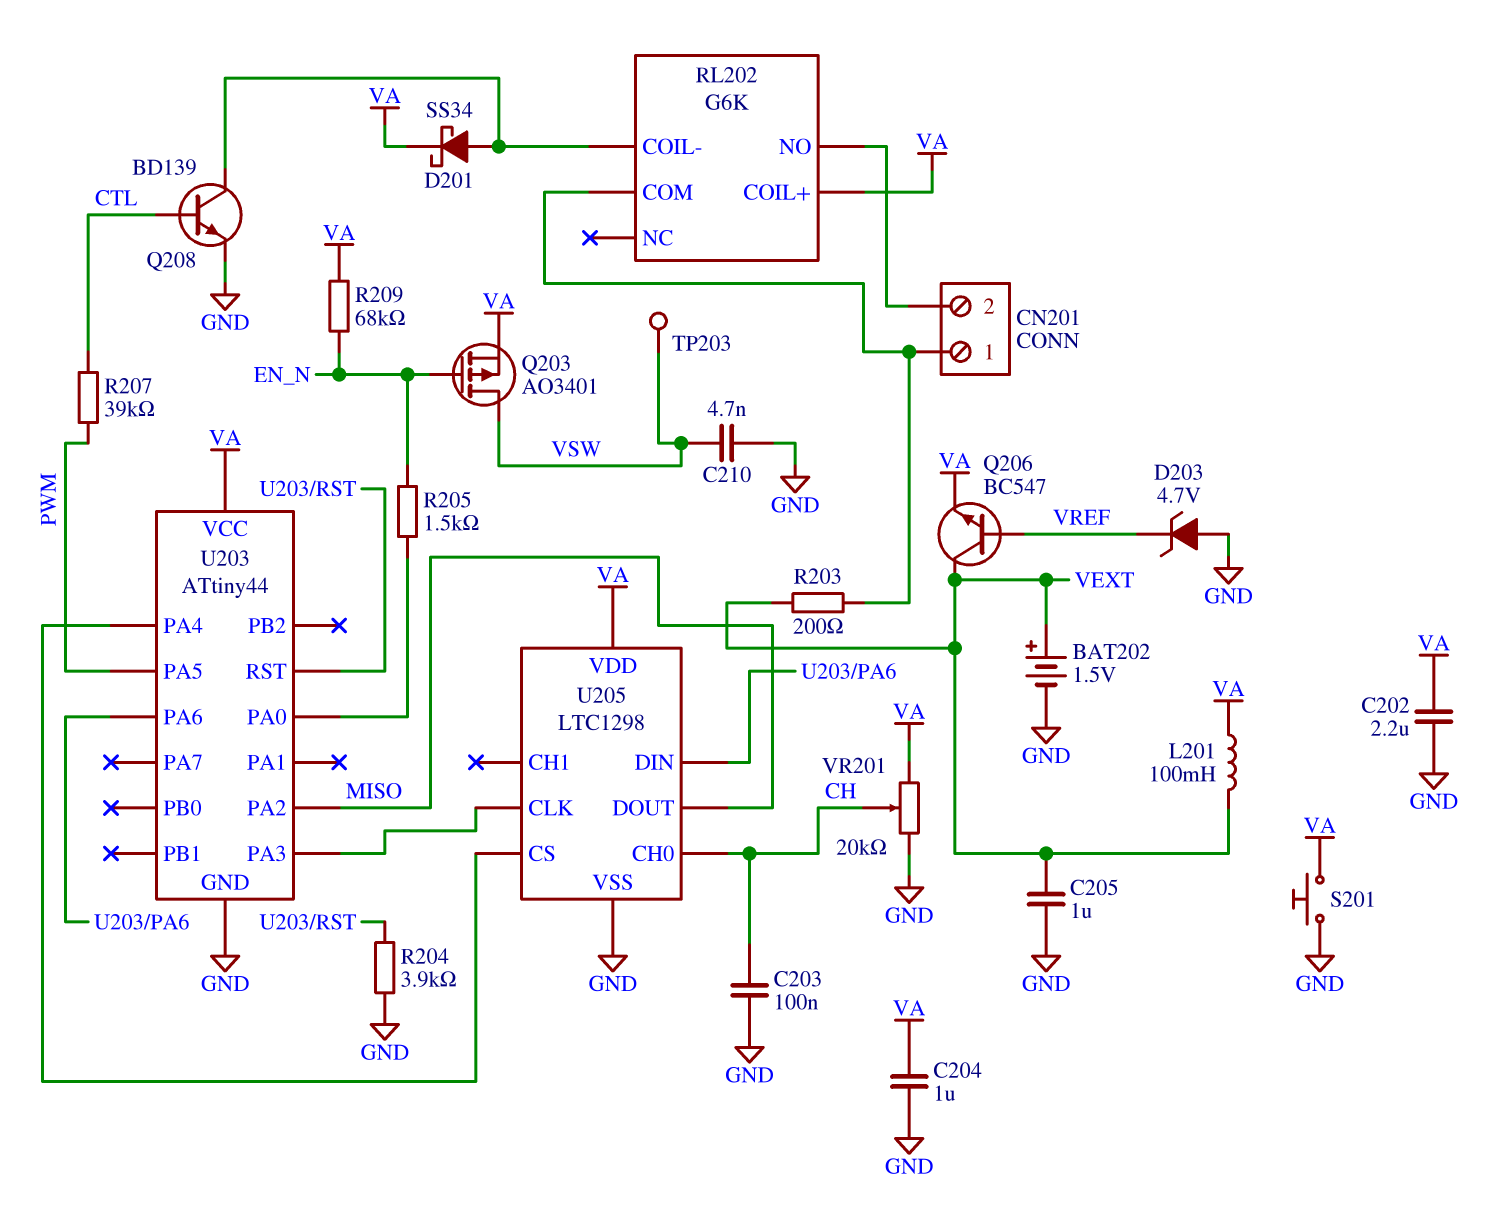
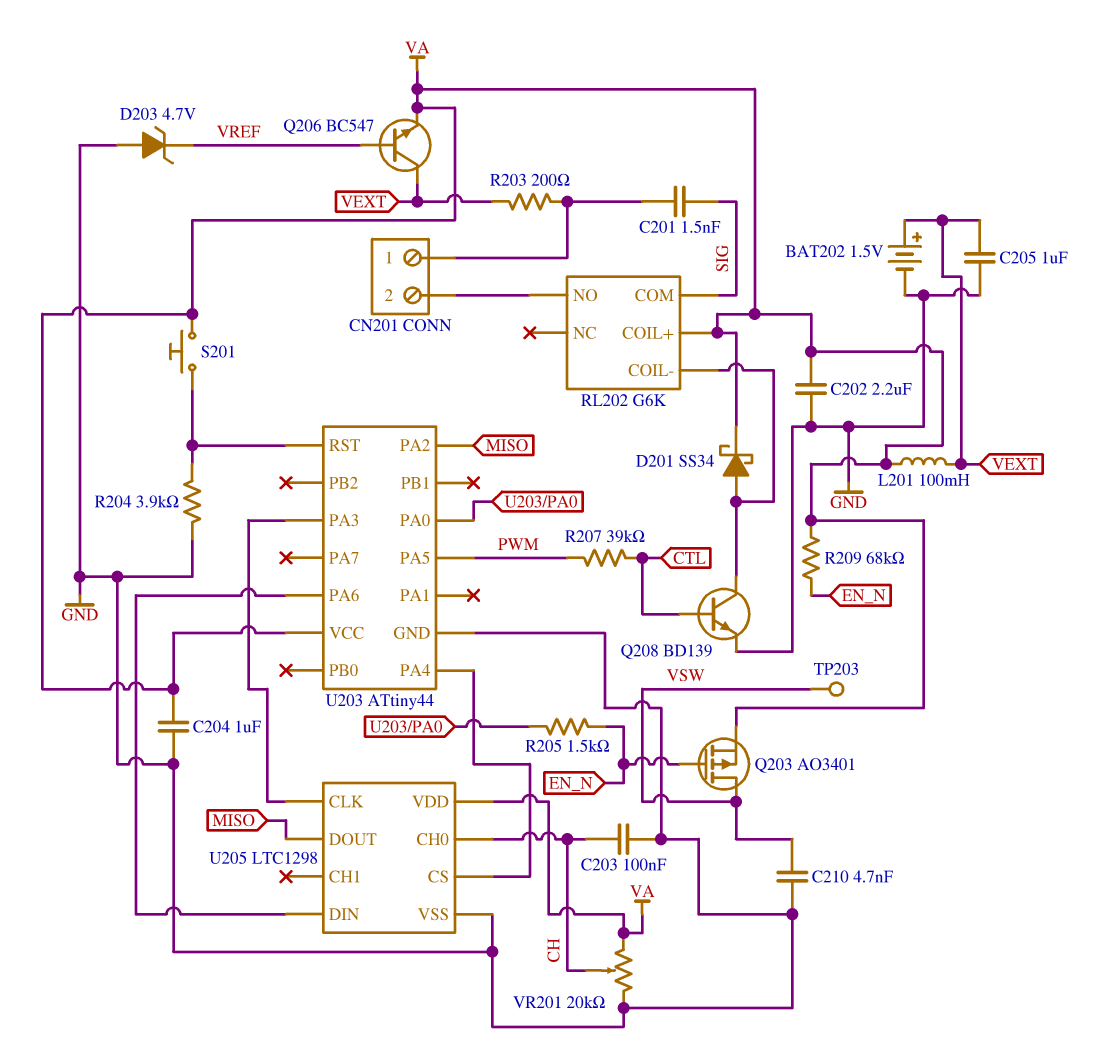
C201: none -> 1.5nF (CN201/1, SIG)
RL202 pin COM: CN201/1 -> SIG
S201: button (GND, VA) -> button (U203/RST, VA)

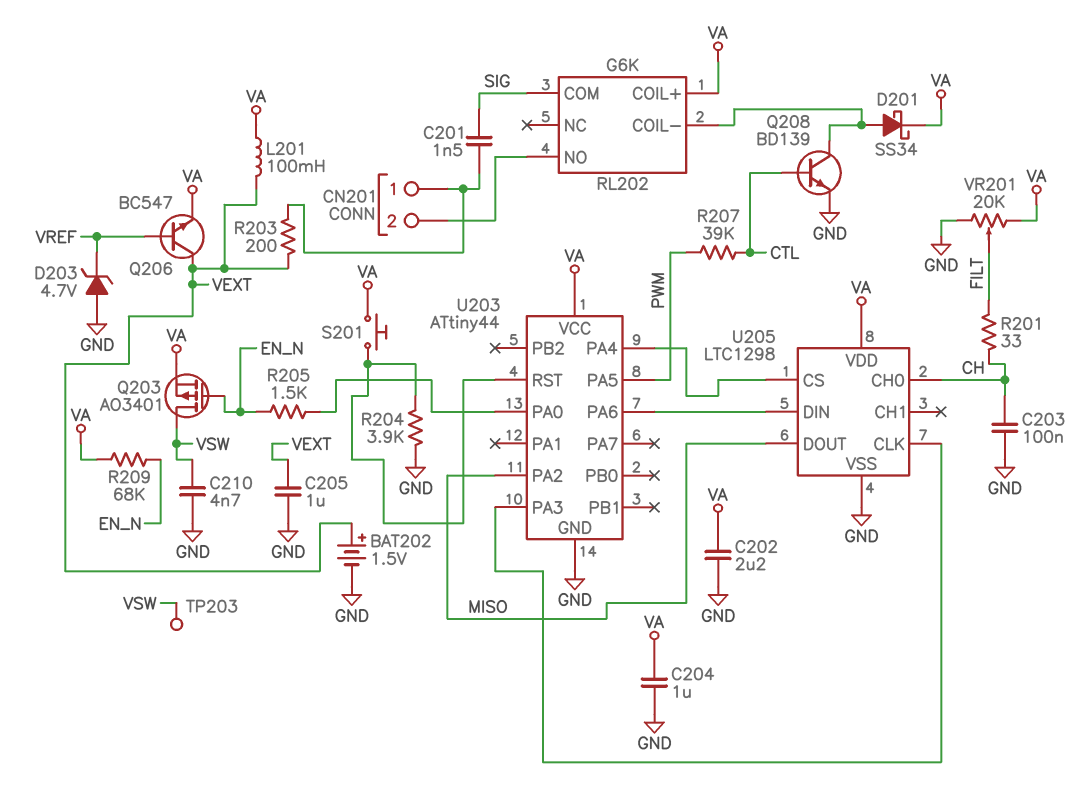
R201: none -> 33 (CH, FILT)
VR201: 20k (GND, VA, wiper CH) -> 20k (GND, VA, wiper FILT)

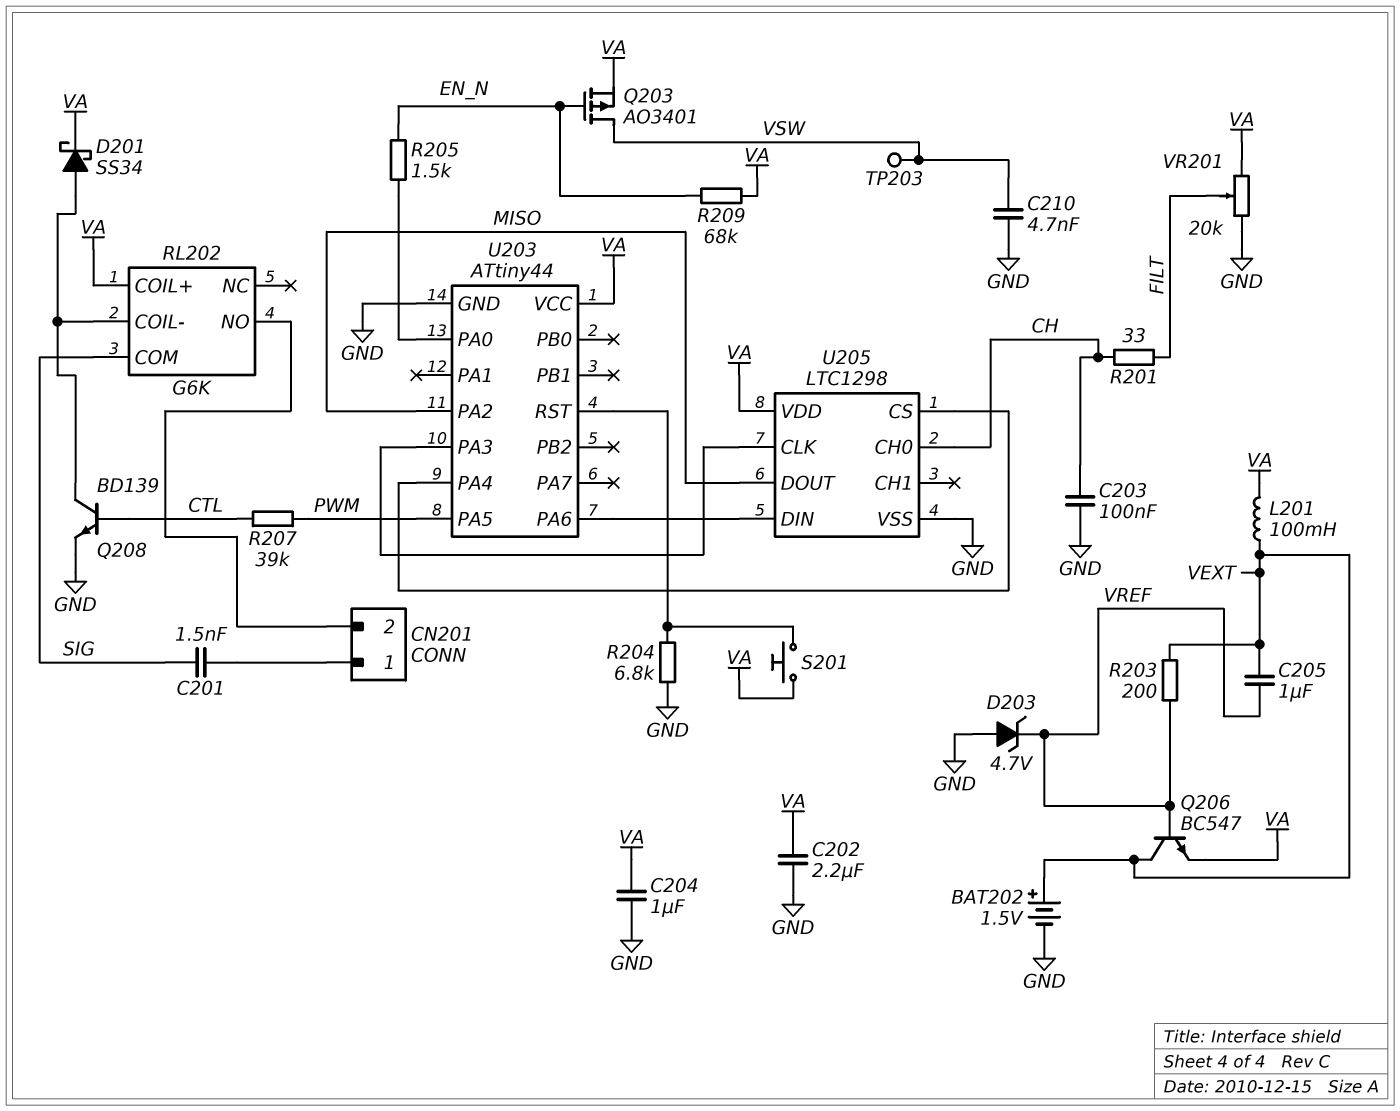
C205: 1uF (GND, VEXT) -> 1uF (VEXT, VREF)
R203: 200 (CN201/1, VEXT) -> 200 (VEXT, VREF)
R204: 3.9k (GND, U203/RST) -> 6.8k (GND, U203/RST)

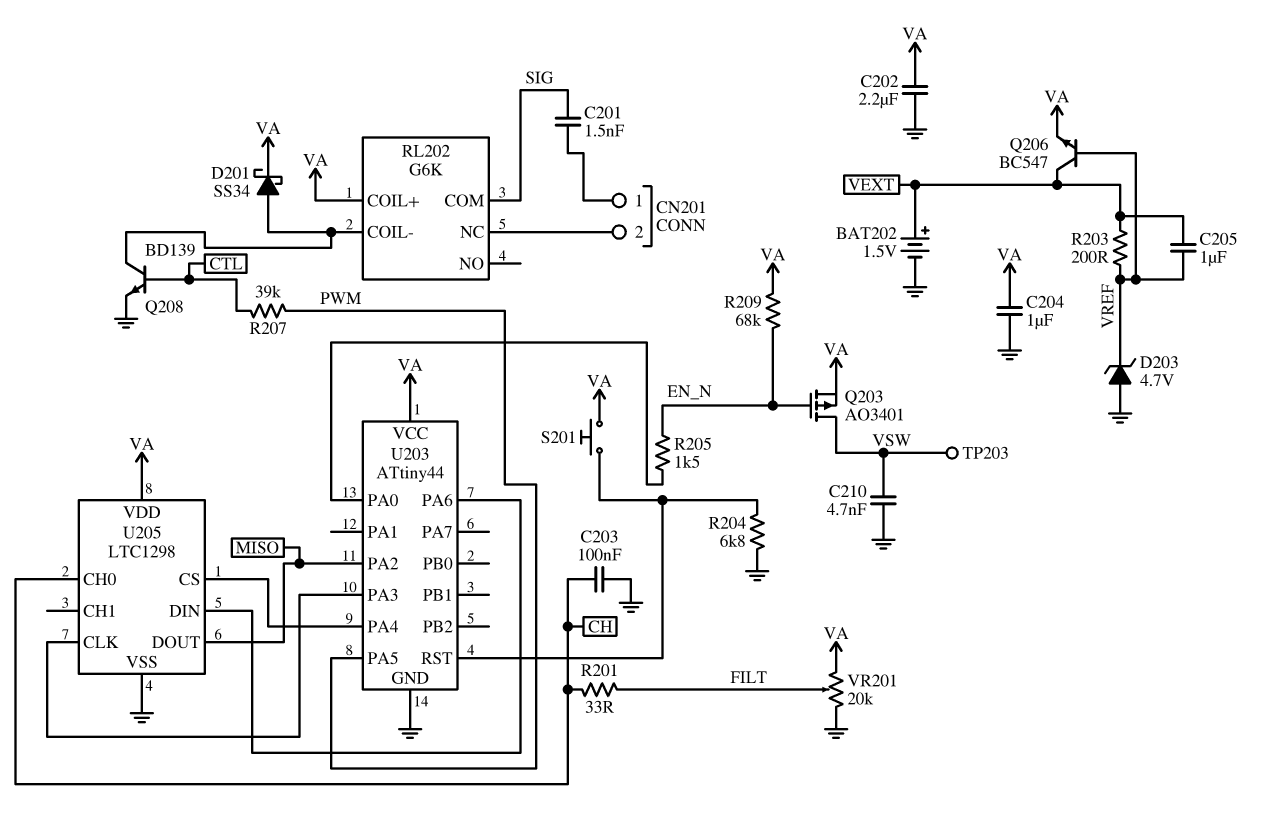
L201: 100mH (VA, VEXT) -> none
RL202 pin NC: none -> CN201/2
RL202 pin NO: CN201/2 -> none

